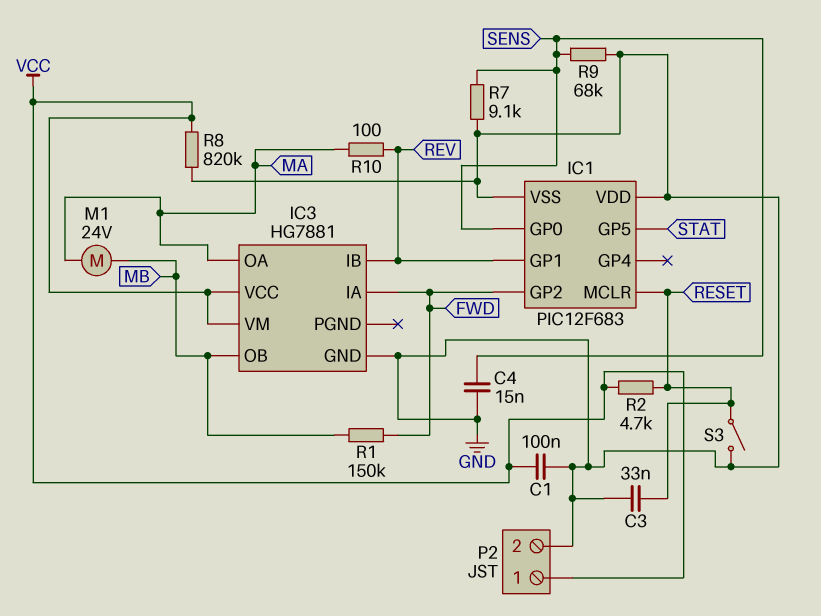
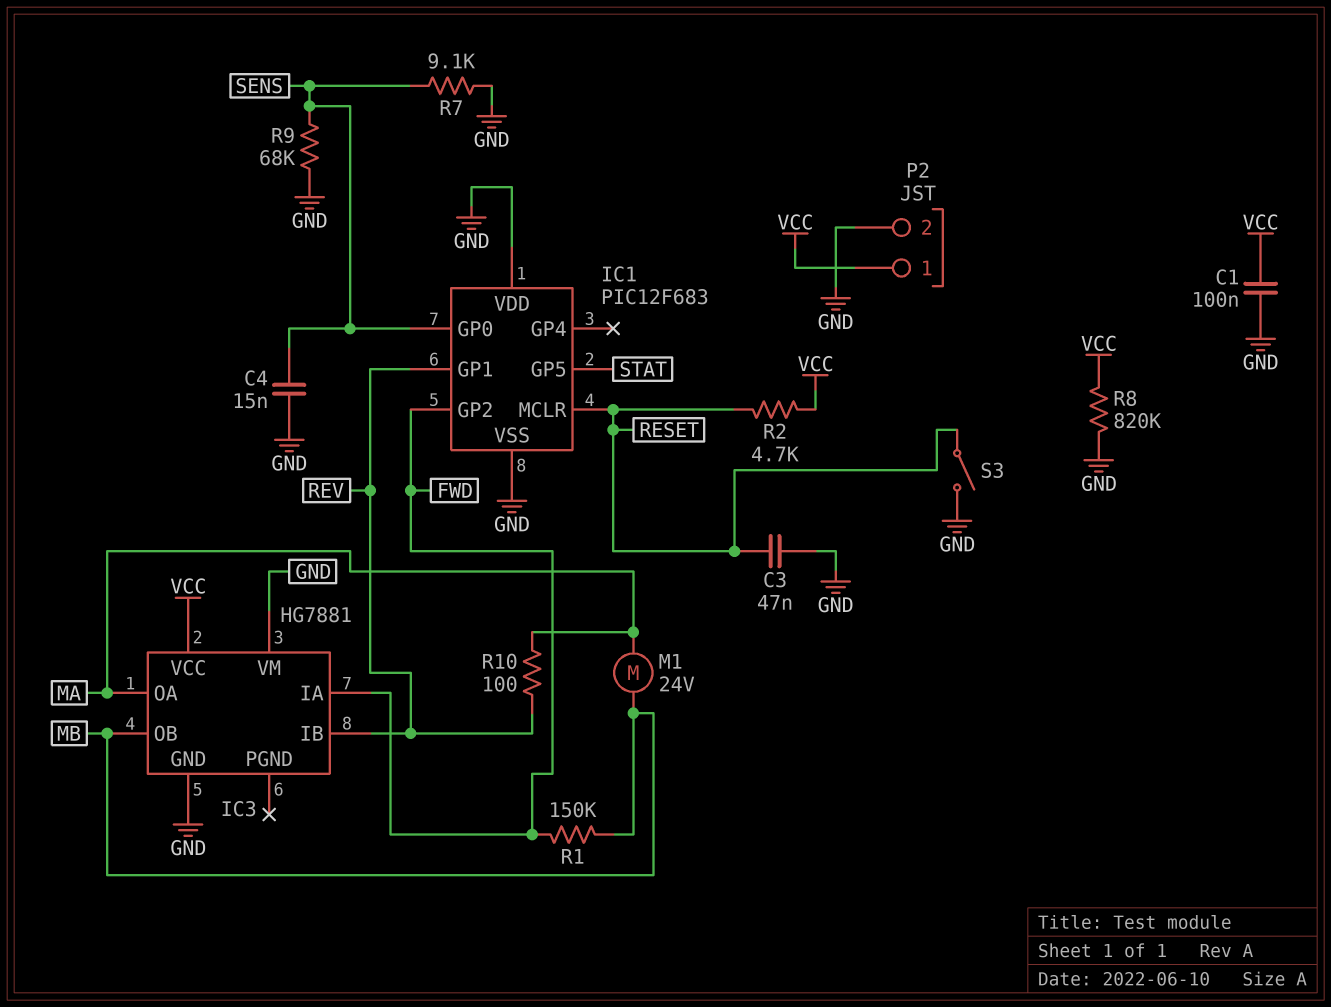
C3: 33nF (GND, RESET) -> 47nF (GND, RESET)
IC3 pin VM: VCC -> GND

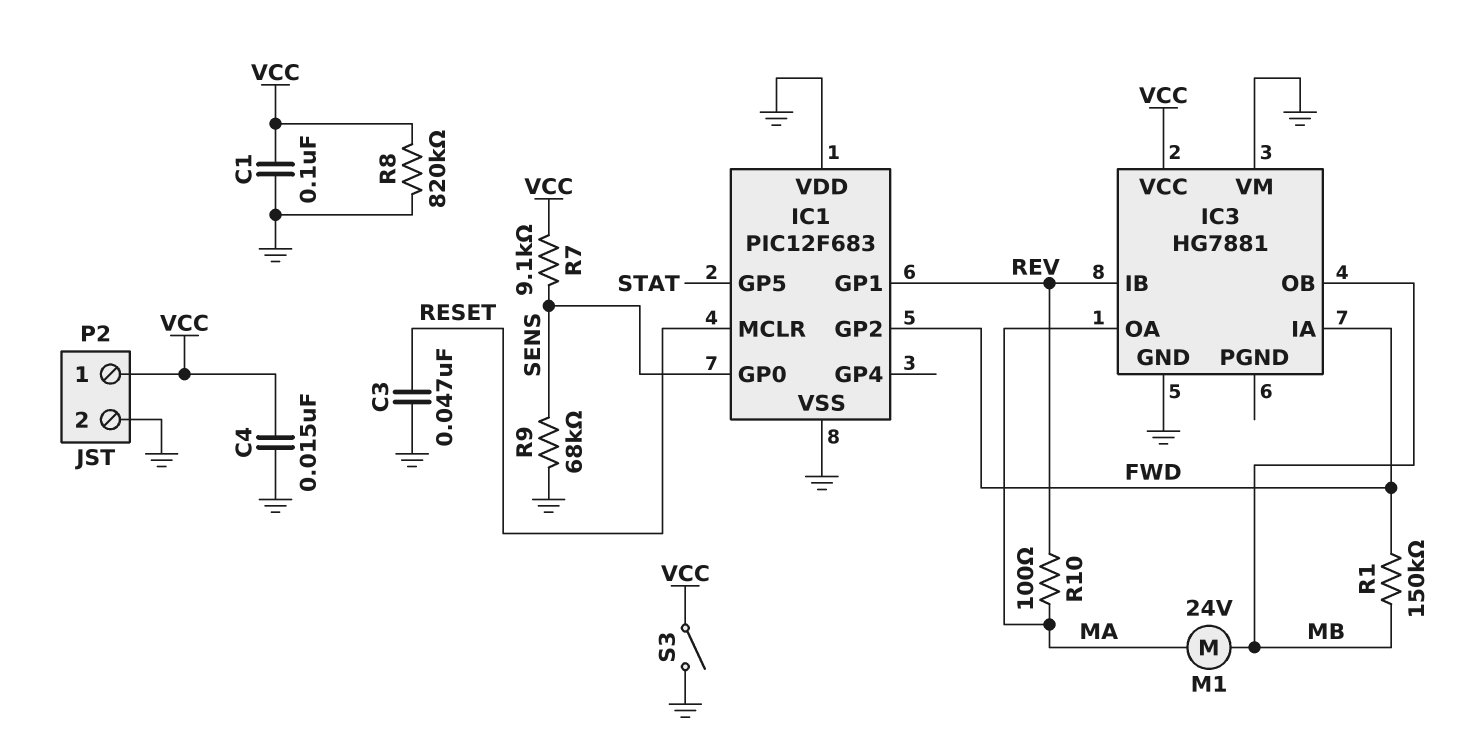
C4: 15nF (GND, SENS) -> 15nF (GND, VCC)
R2: 4.7k (RESET, VCC) -> none
R7: 9.1k (GND, SENS) -> 9.1k (SENS, VCC)
S3: switch (GND, RESET) -> switch (GND, VCC)

